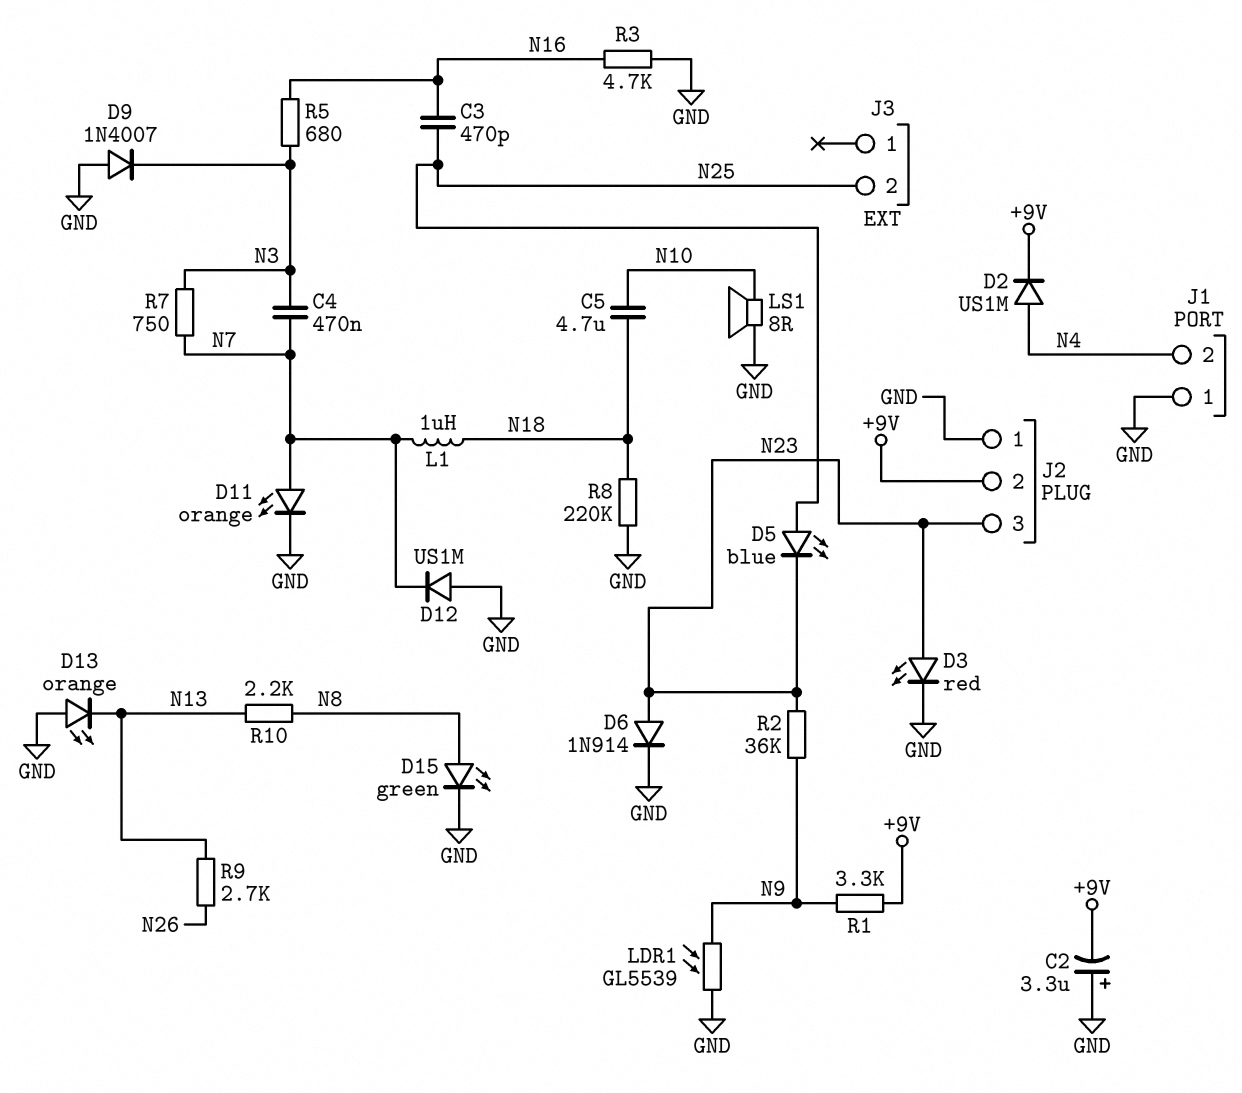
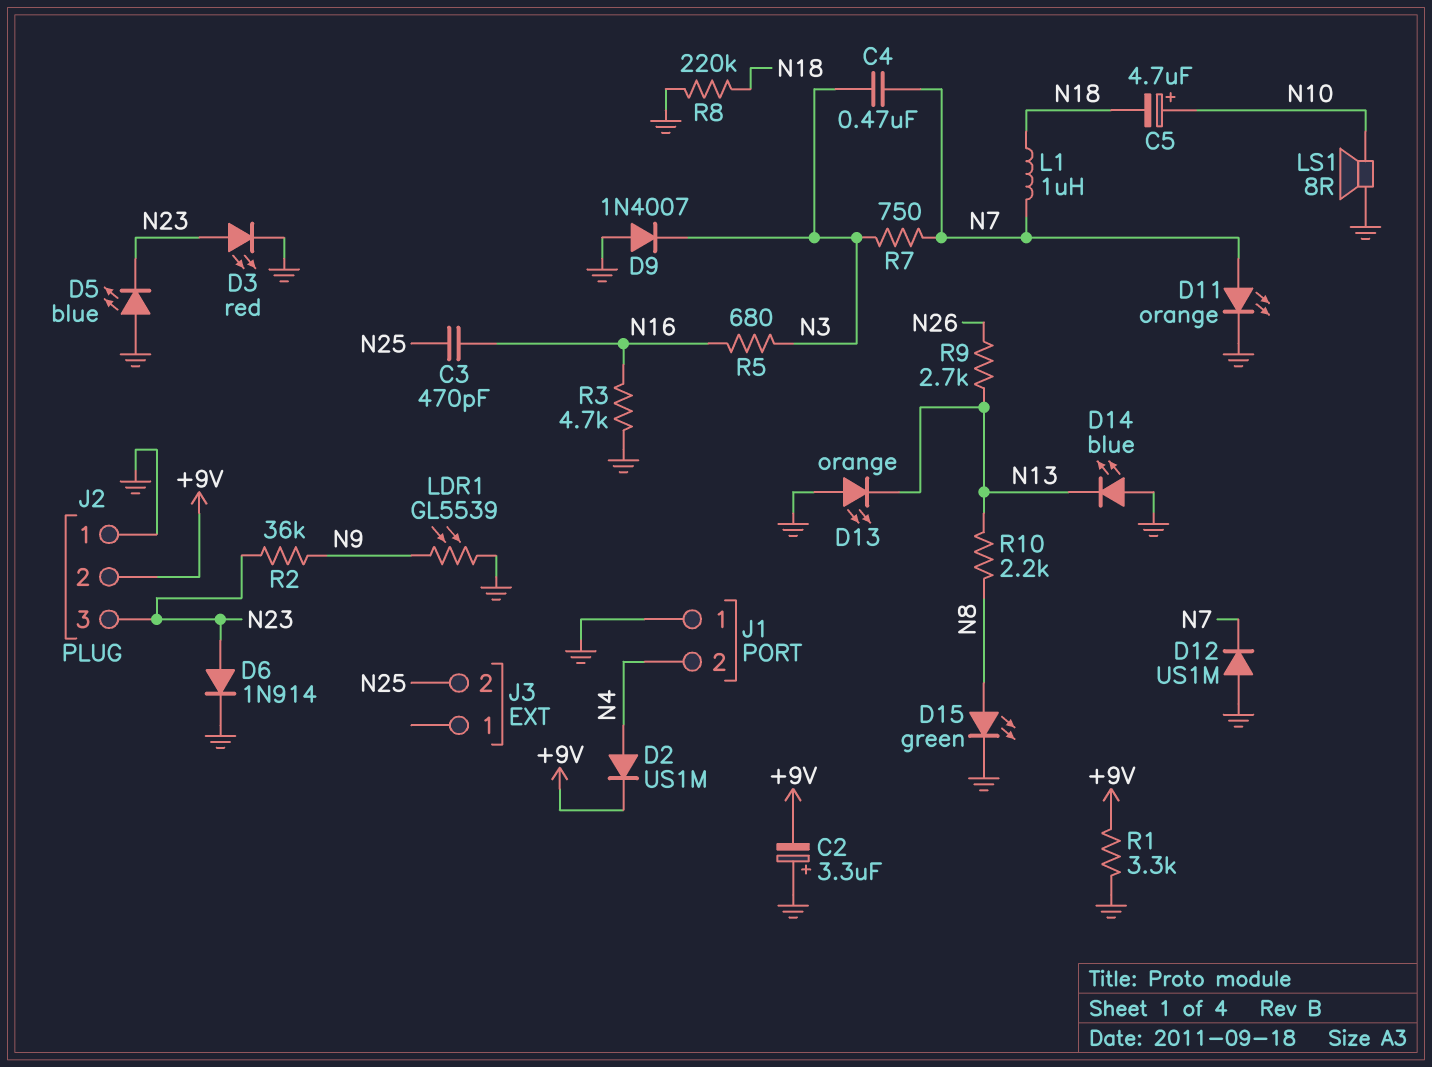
C5: 4.7uF (N10, N18) -> 4.7uF (plus N10, minus N18)
D5: LED blue (A N25, K N23) -> LED blue (A GND, K N23)
D14: none -> LED blue (A GND, K N13)
R1: 3.3k (+9V, N9) -> 3.3k (+9V, GND)

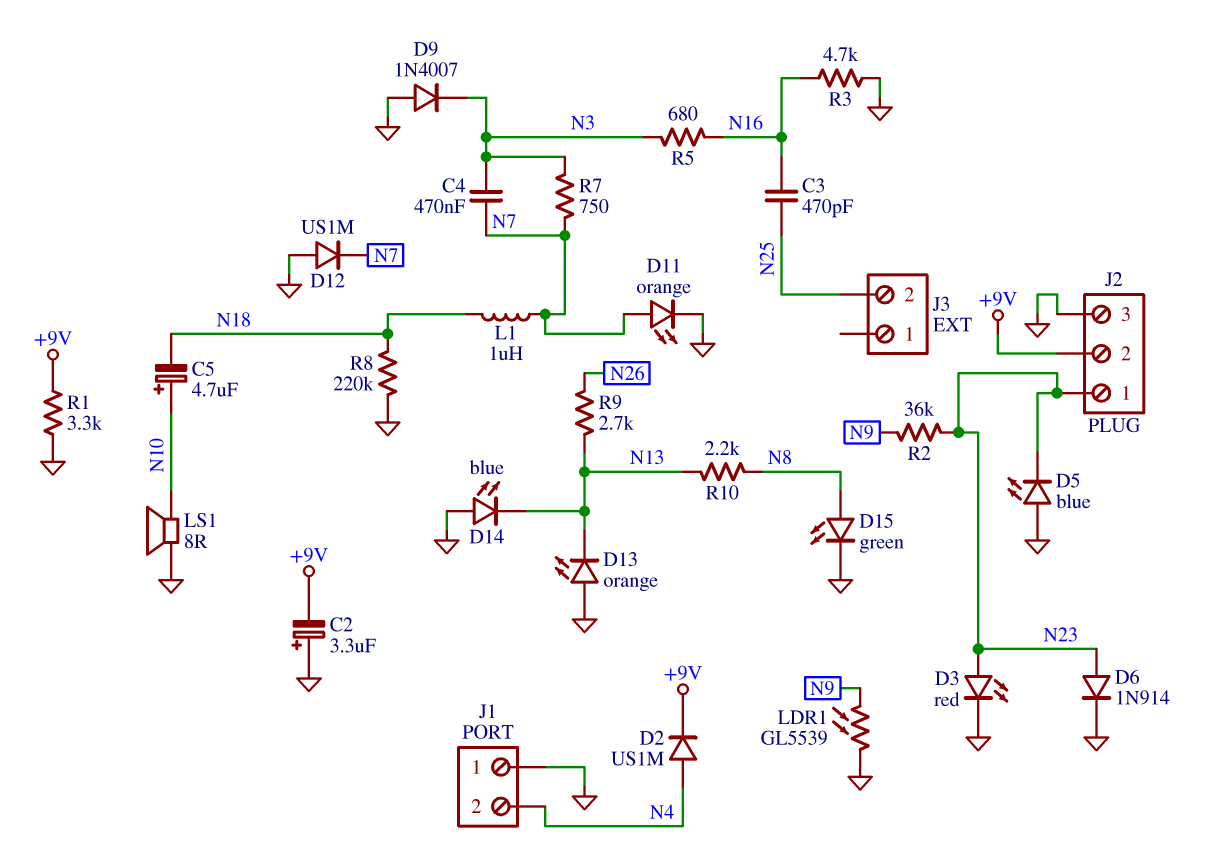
J2 pin 1: GND -> N23
J2 pin 3: N23 -> GND

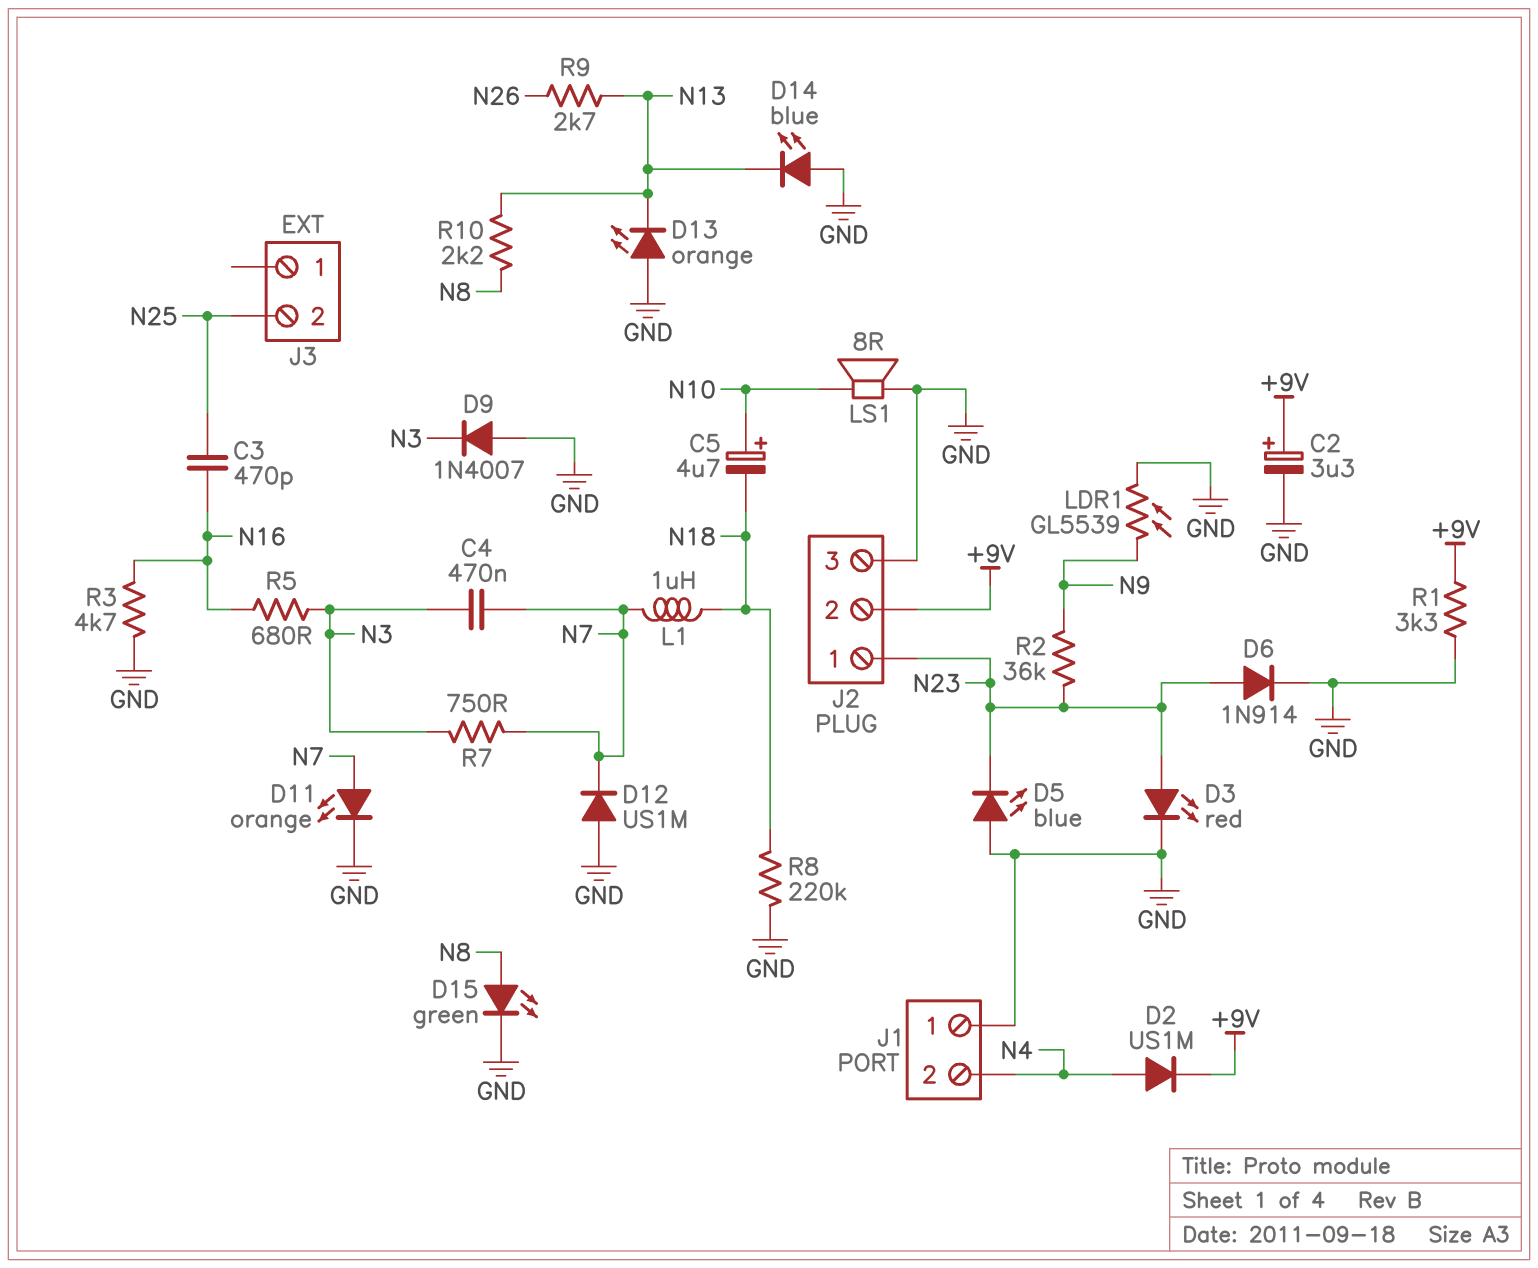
C2: 3.3uF (plus GND, minus +9V) -> 3.3uF (plus +9V, minus GND)

